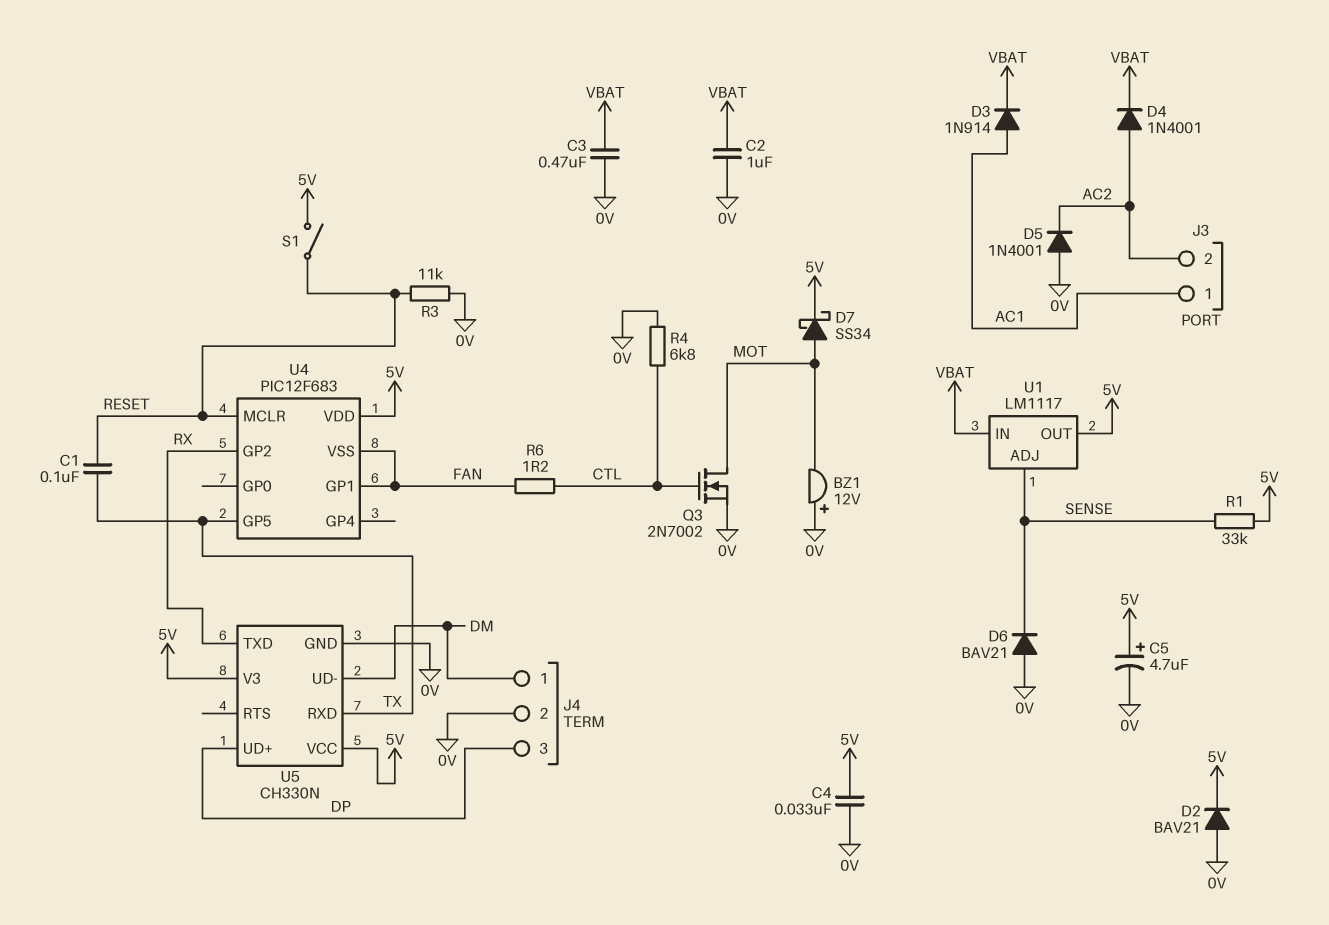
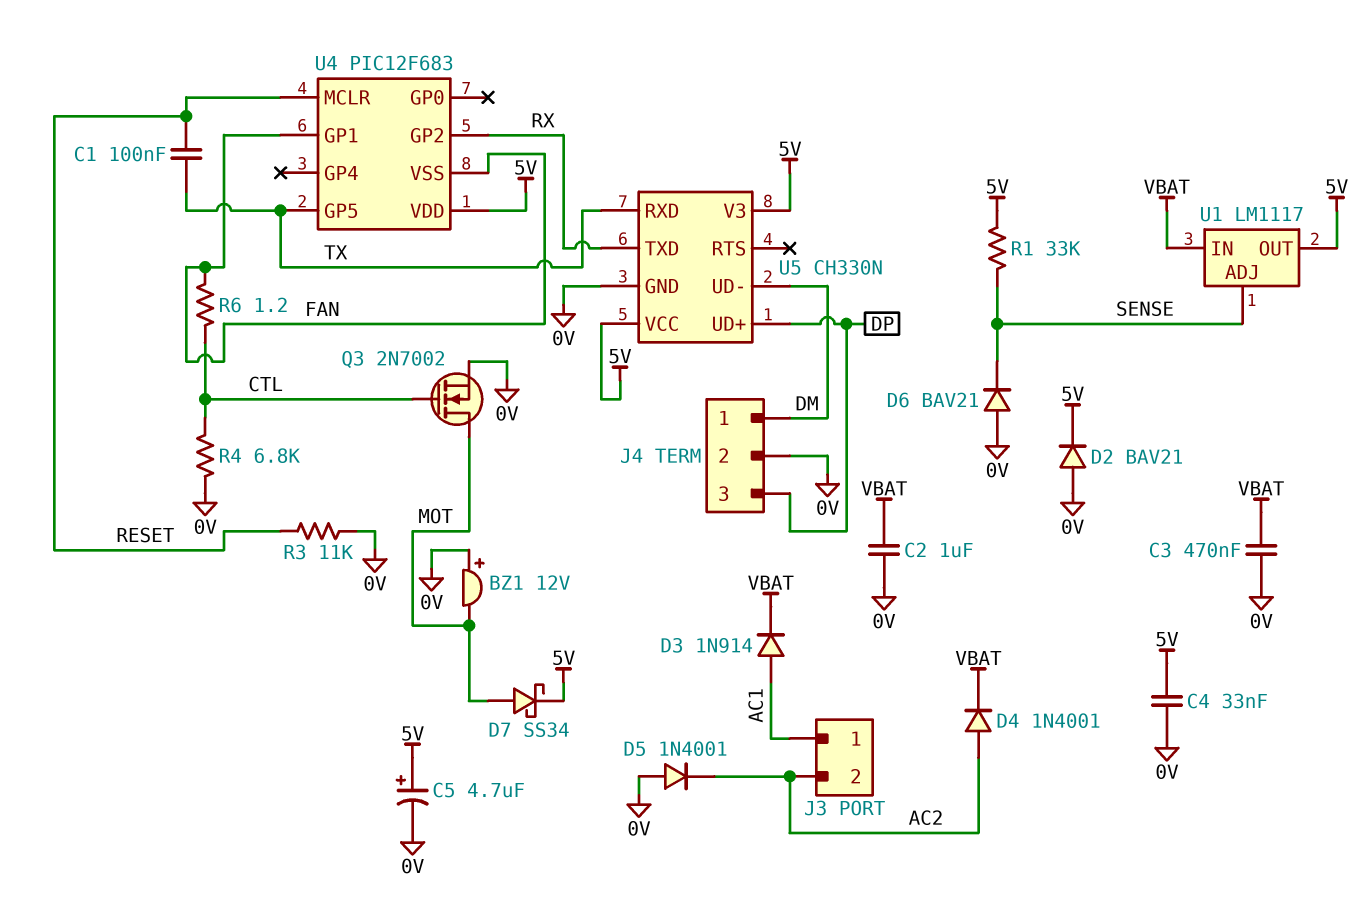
S1: switch (5V, RESET) -> none

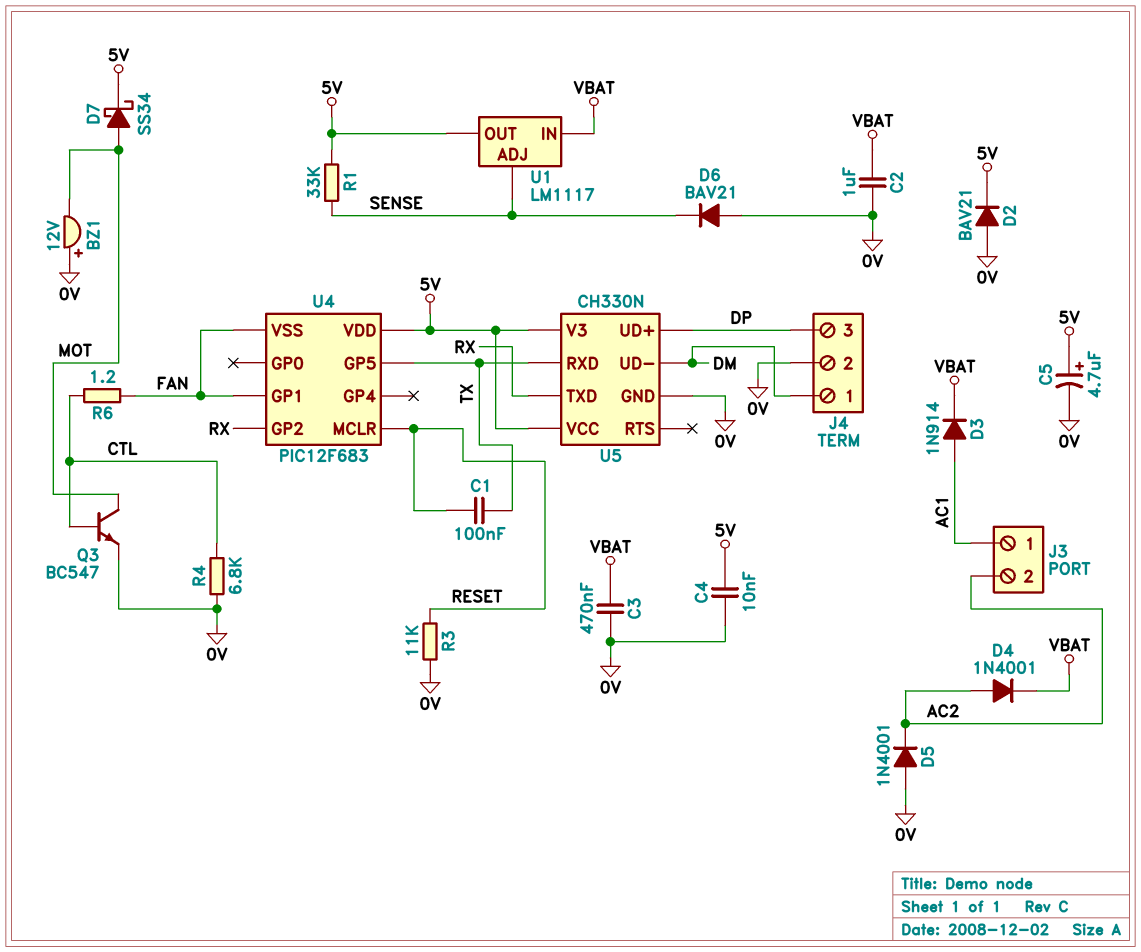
C4: 33nF (0V, 5V) -> 10nF (0V, 5V)
Q3: NMOS 2N7002 (G CTL, D MOT, S 0V) -> NPN BC547 (B CTL, C MOT, E 0V)

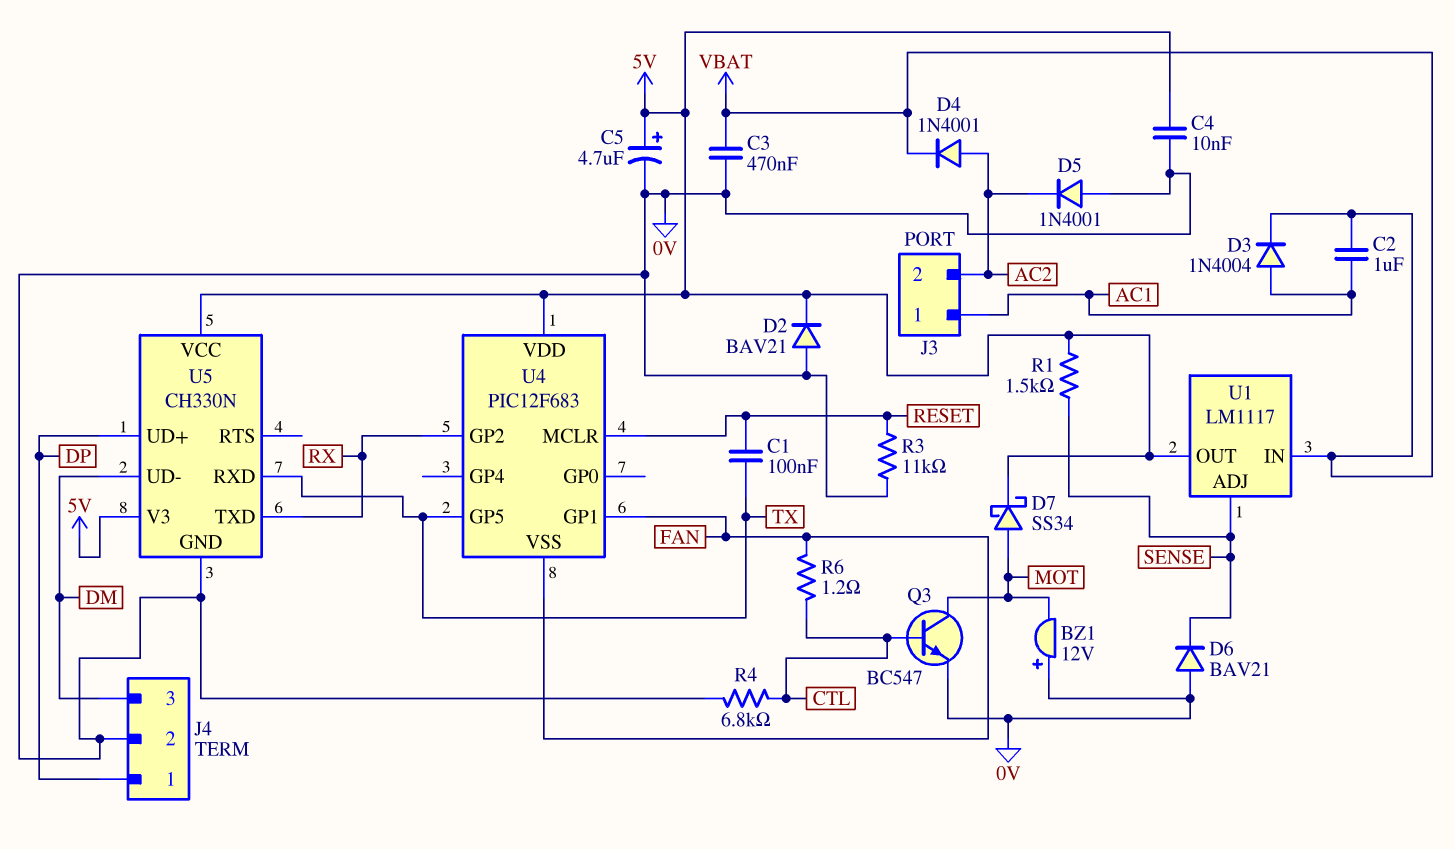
C2: 1uF (0V, VBAT) -> 1uF (AC1, VBAT)
D3: diode 1N914 (A AC1, K VBAT) -> diode 1N4004 (A AC1, K VBAT)
J4 pin 1: DM -> DP
J4 pin 3: DP -> DM
R1: 33k (5V, SENSE) -> 1.5k (5V, SENSE)

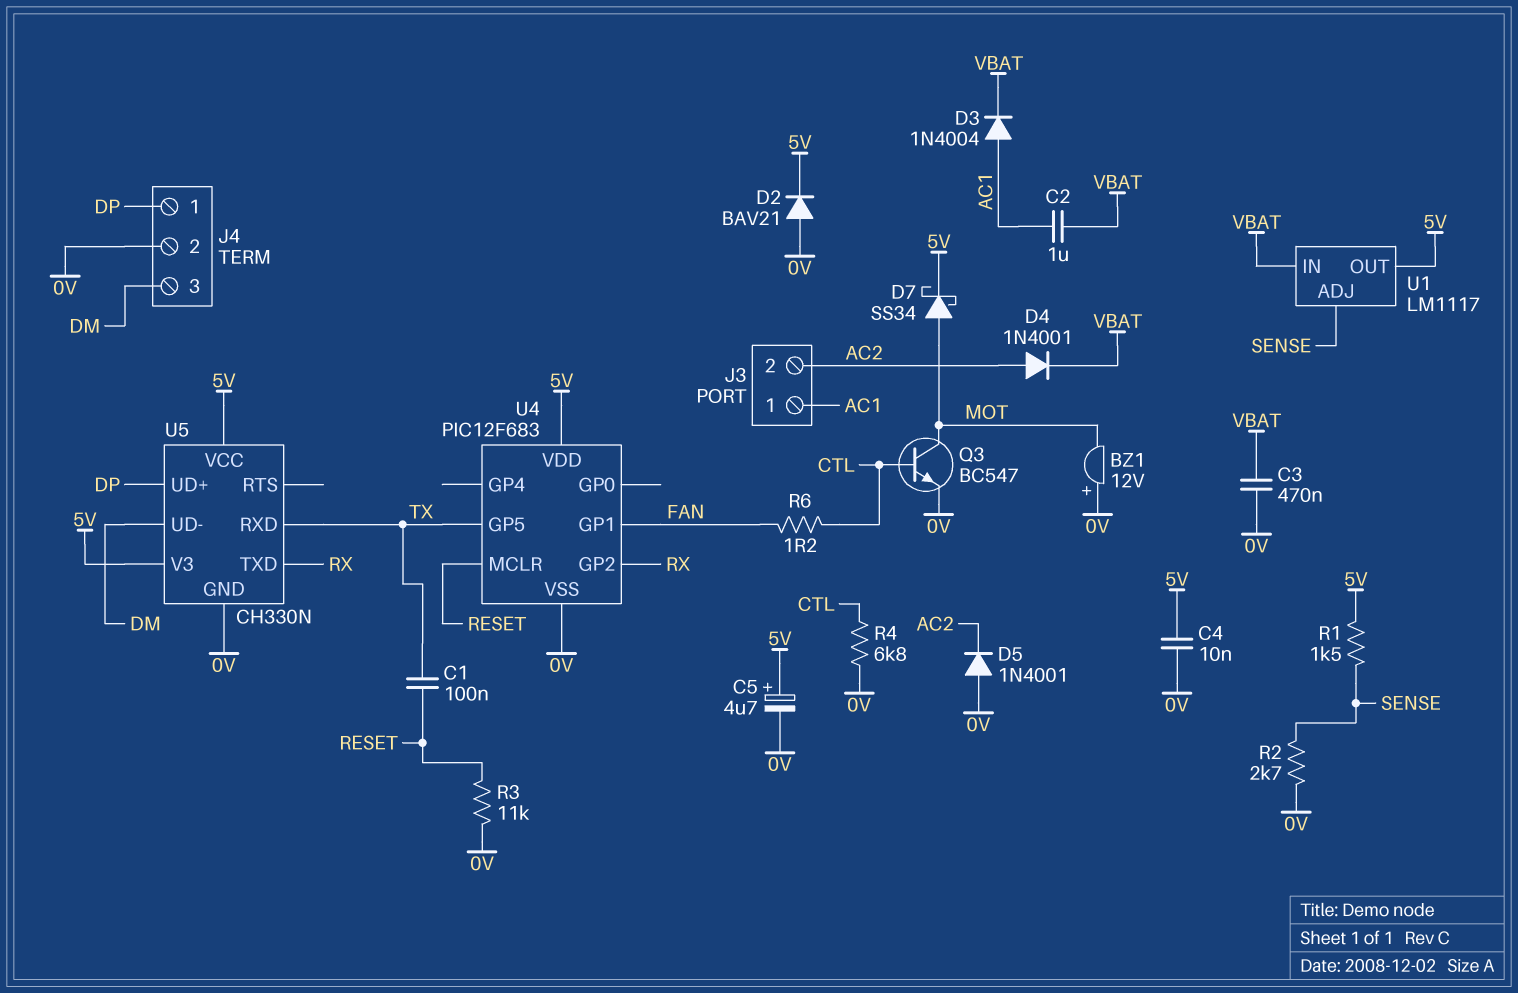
D6: diode BAV21 (A 0V, K SENSE) -> none
R2: none -> 2.7k (0V, SENSE)
U4 pin VSS: FAN -> 0V

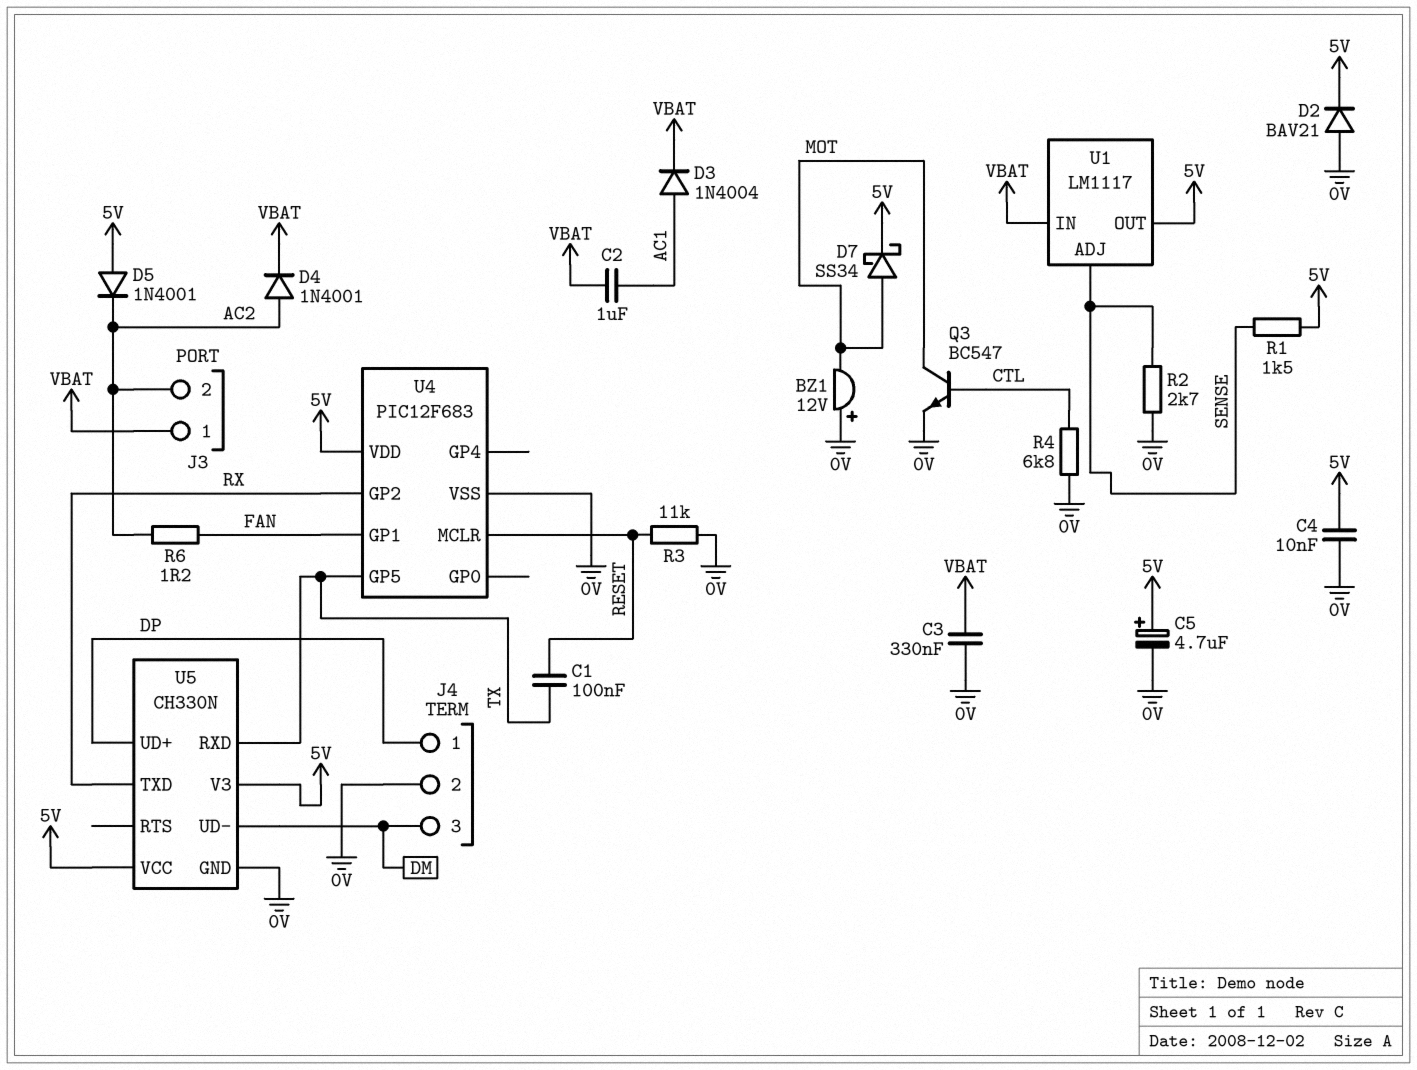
C3: 470nF (0V, VBAT) -> 330nF (0V, VBAT)
D5: diode 1N4001 (A 0V, K AC2) -> diode 1N4001 (A 5V, K AC2)
J3 pin 1: AC1 -> VBAT
R6: 1.2 (CTL, FAN) -> 1.2 (AC2, FAN)

